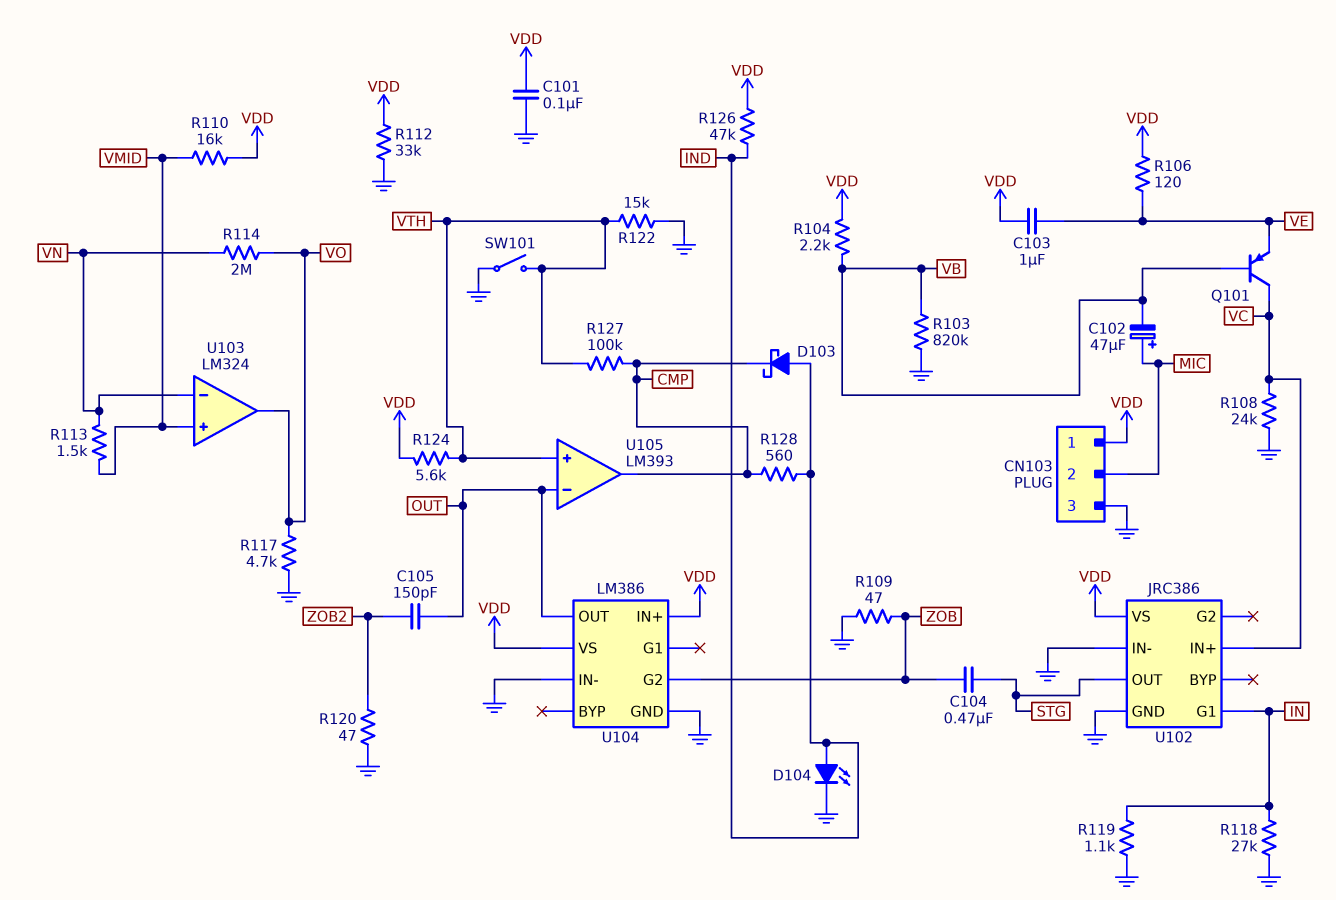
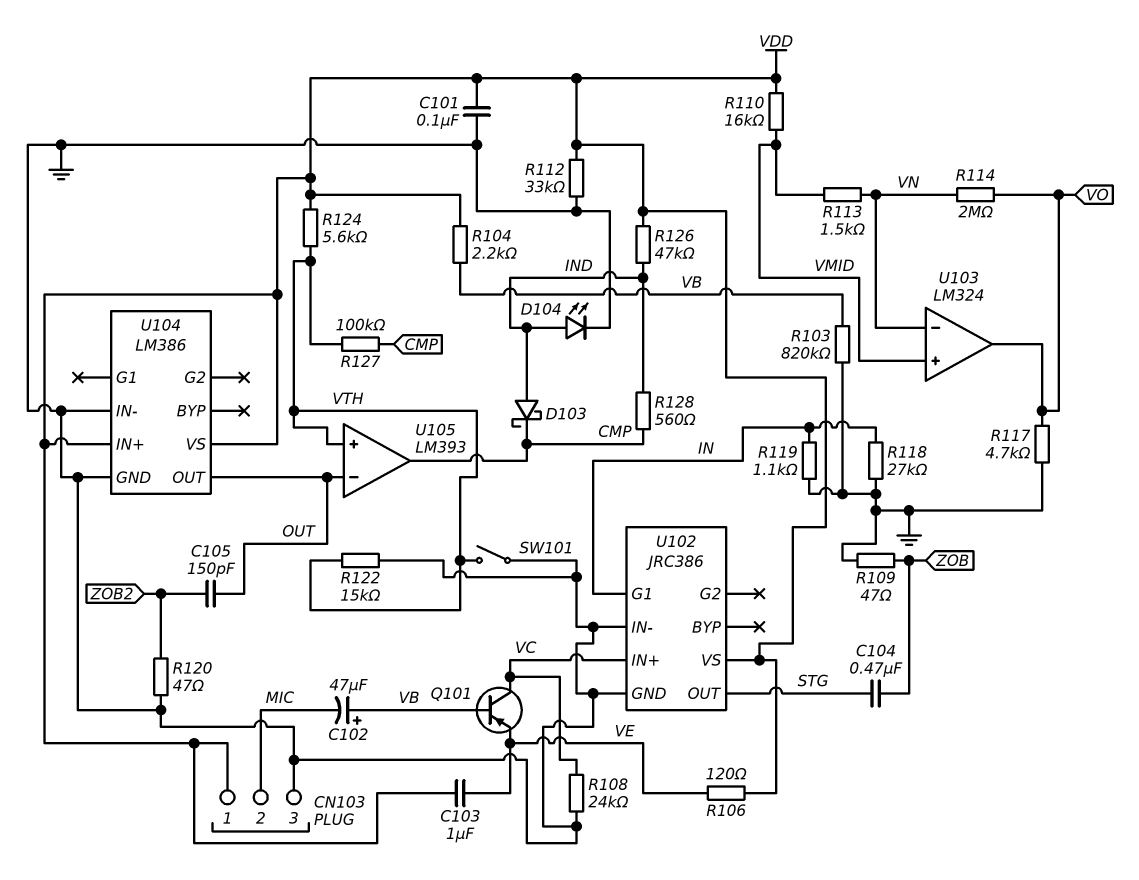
C102: 47uF (plus MIC, minus VB) -> 47uF (plus VB, minus MIC)
U104 pin G2: ZOB -> none

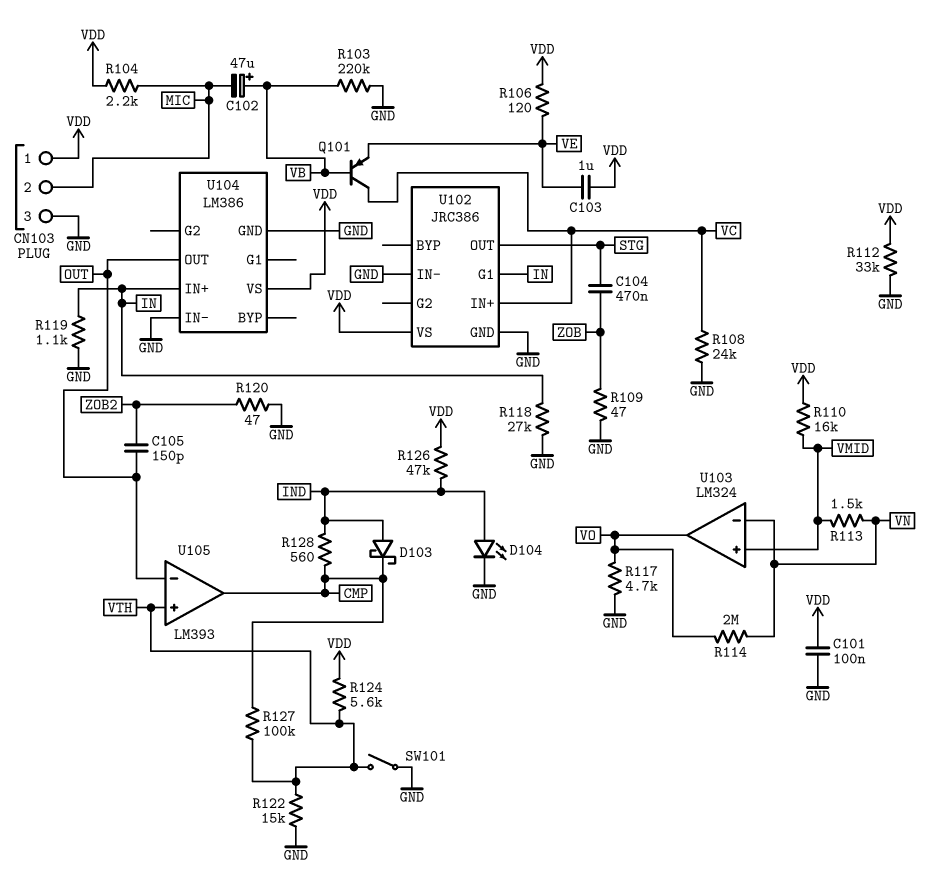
R103: 820k (GND, VB) -> 220k (GND, VB)
R104: 2.2k (VB, VDD) -> 2.2k (MIC, VDD)
U104 pin IN+: VDD -> IN

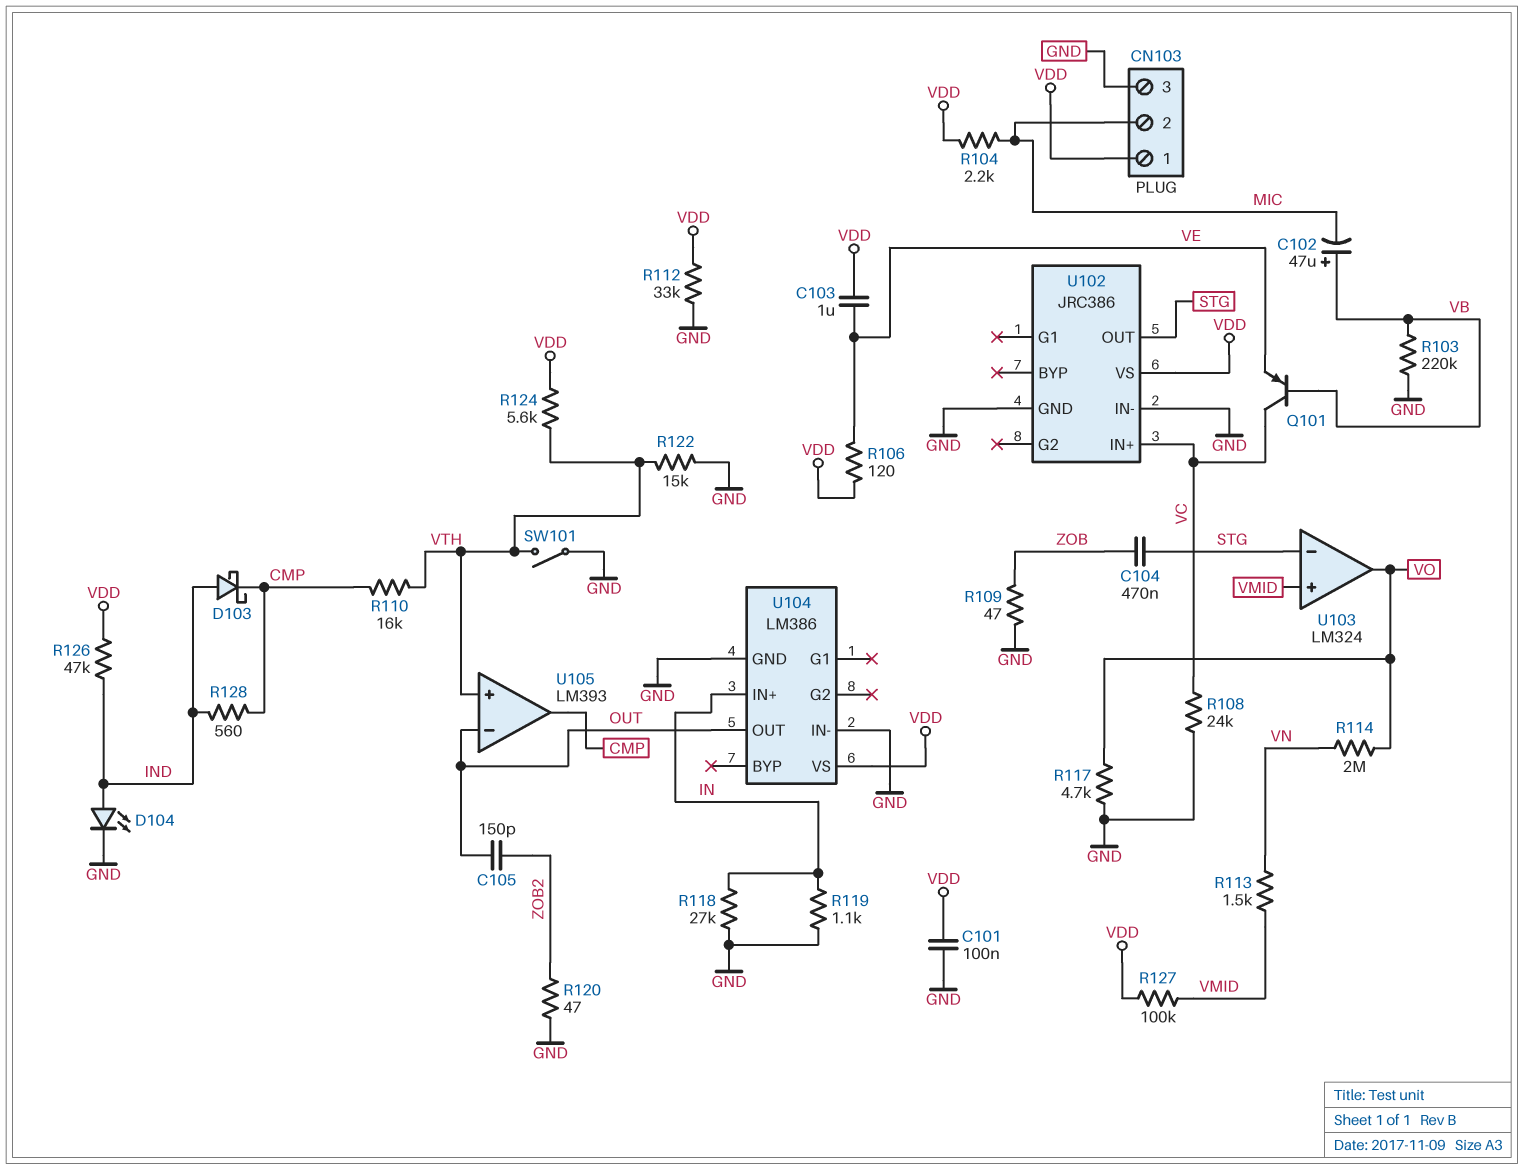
R110: 16k (VDD, VMID) -> 16k (CMP, VTH)
R127: 100k (CMP, VTH) -> 100k (VDD, VMID)
U102 pin G1: IN -> none
U103 pin in-: VN -> STG

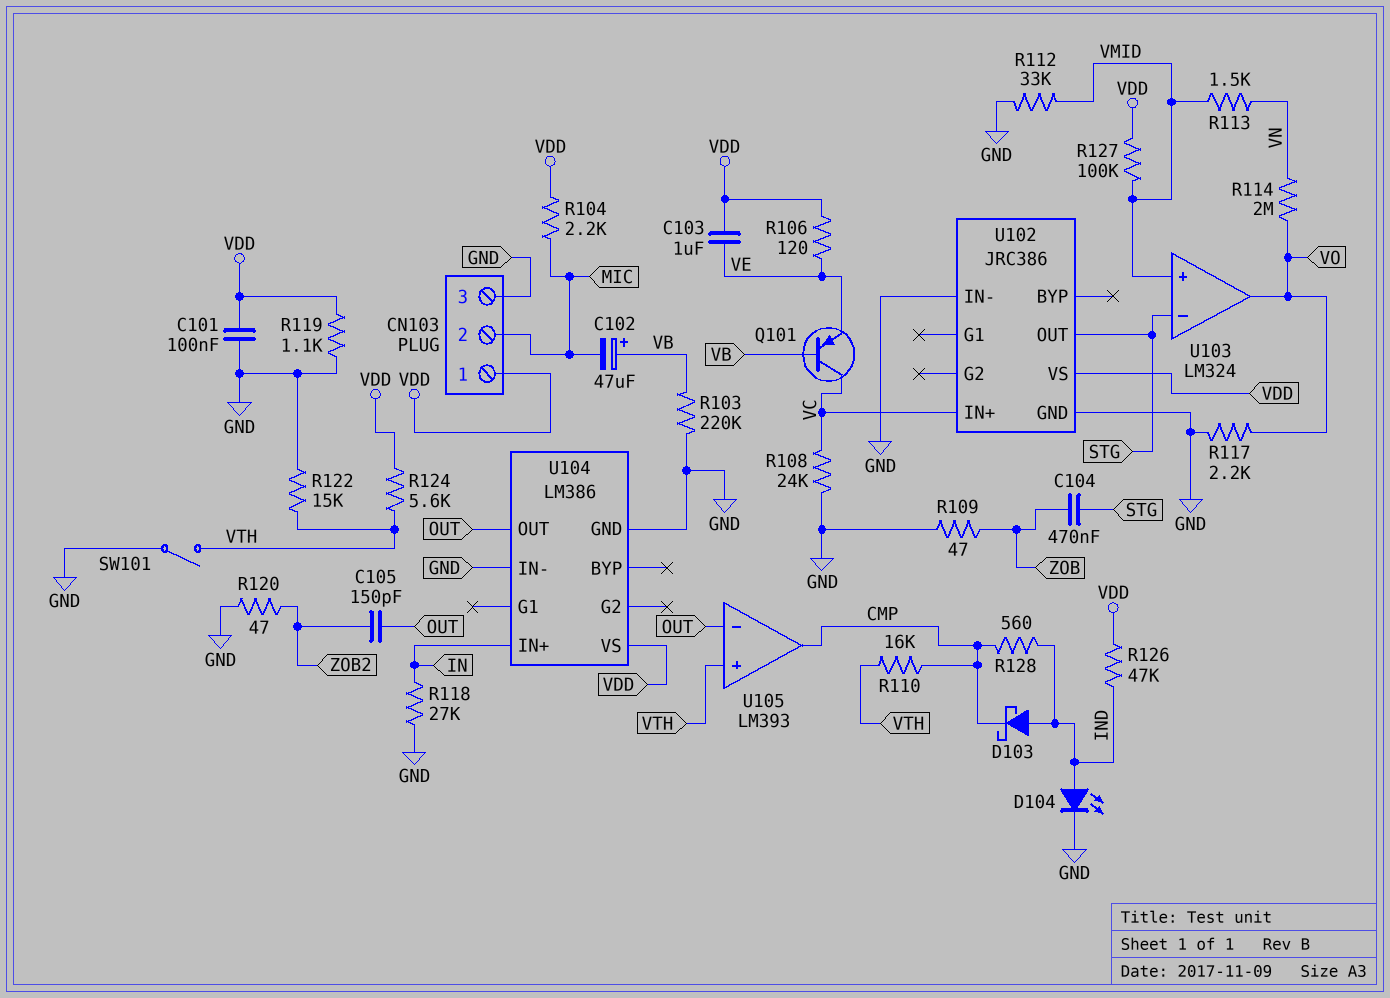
R112: 33k (GND, VDD) -> 33k (GND, VMID)
R117: 4.7k (GND, VO) -> 2.2k (GND, VO)
R119: 1.1k (GND, IN) -> 1.1k (GND, VDD)

